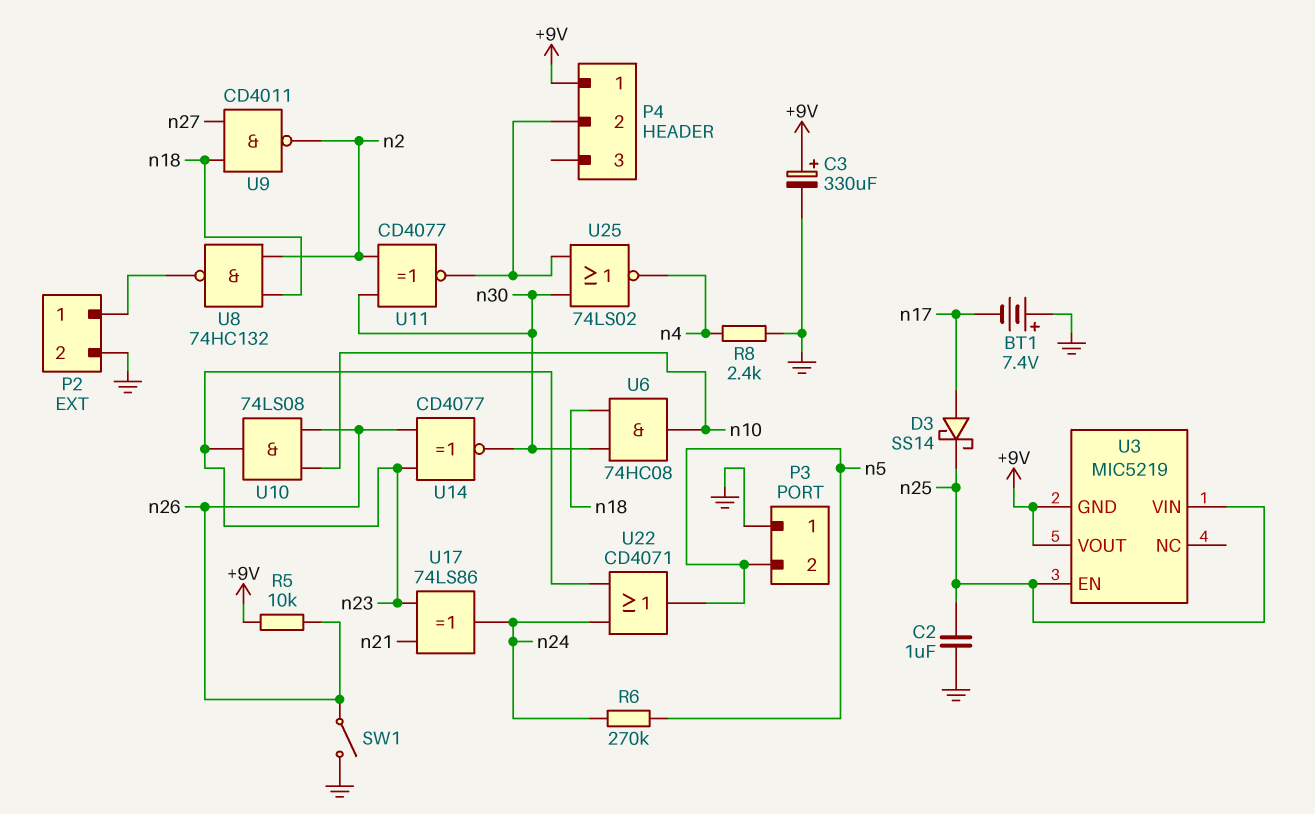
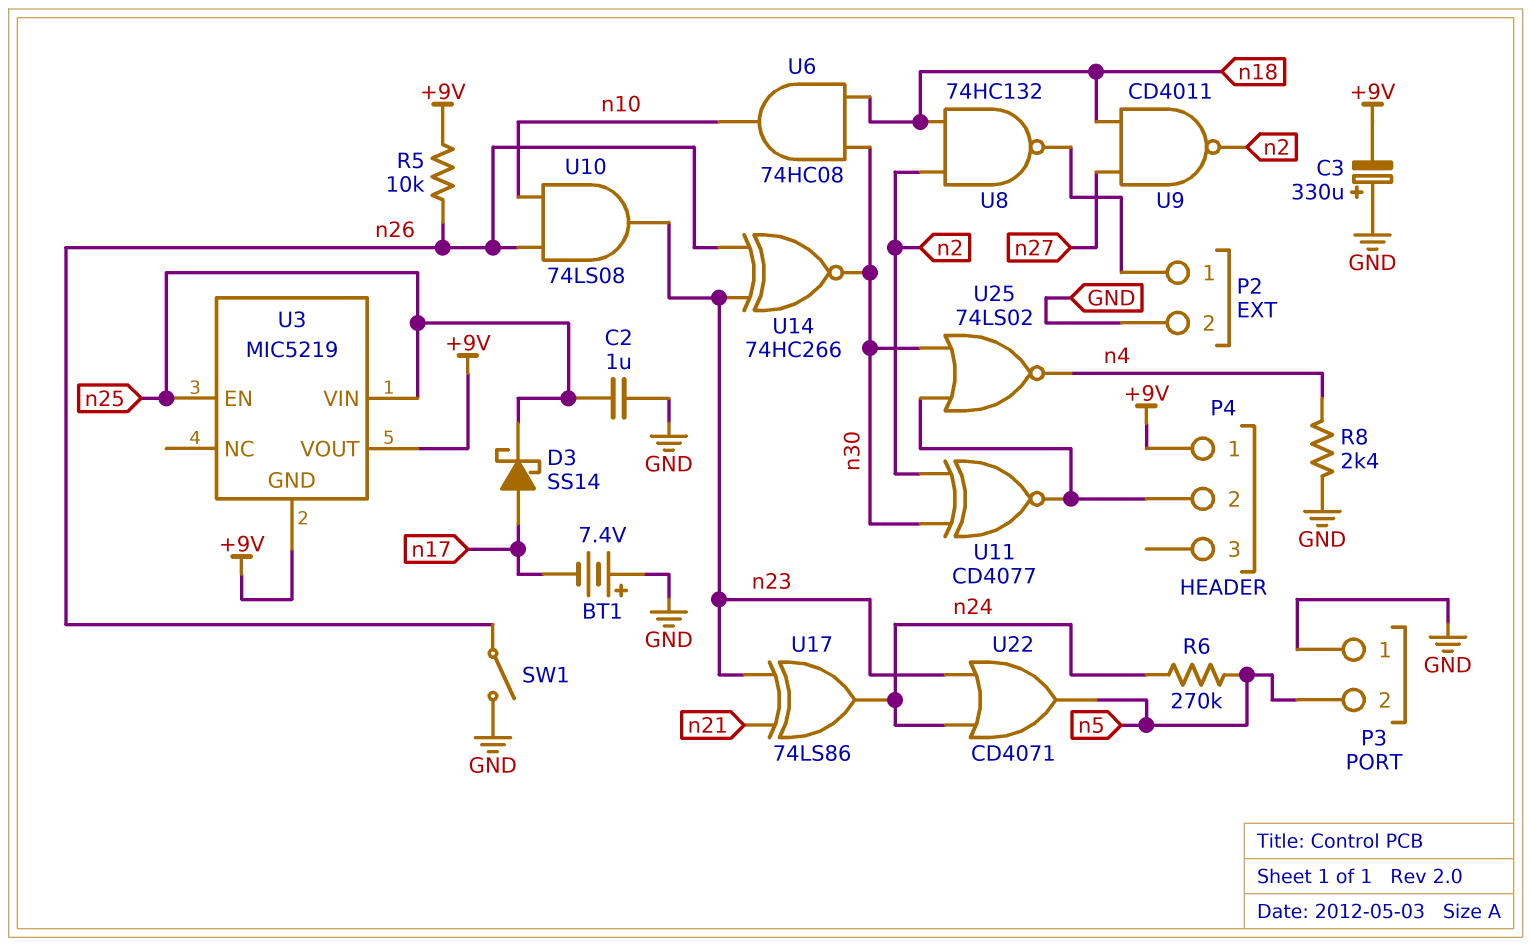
C3: 330uF (plus +9V, minus GND) -> 330uF (plus GND, minus +9V)
U14: XNOR CD4077 (in n23, in n26, out n30) -> XNOR 74HC266 (in n23, in n26, out n30)

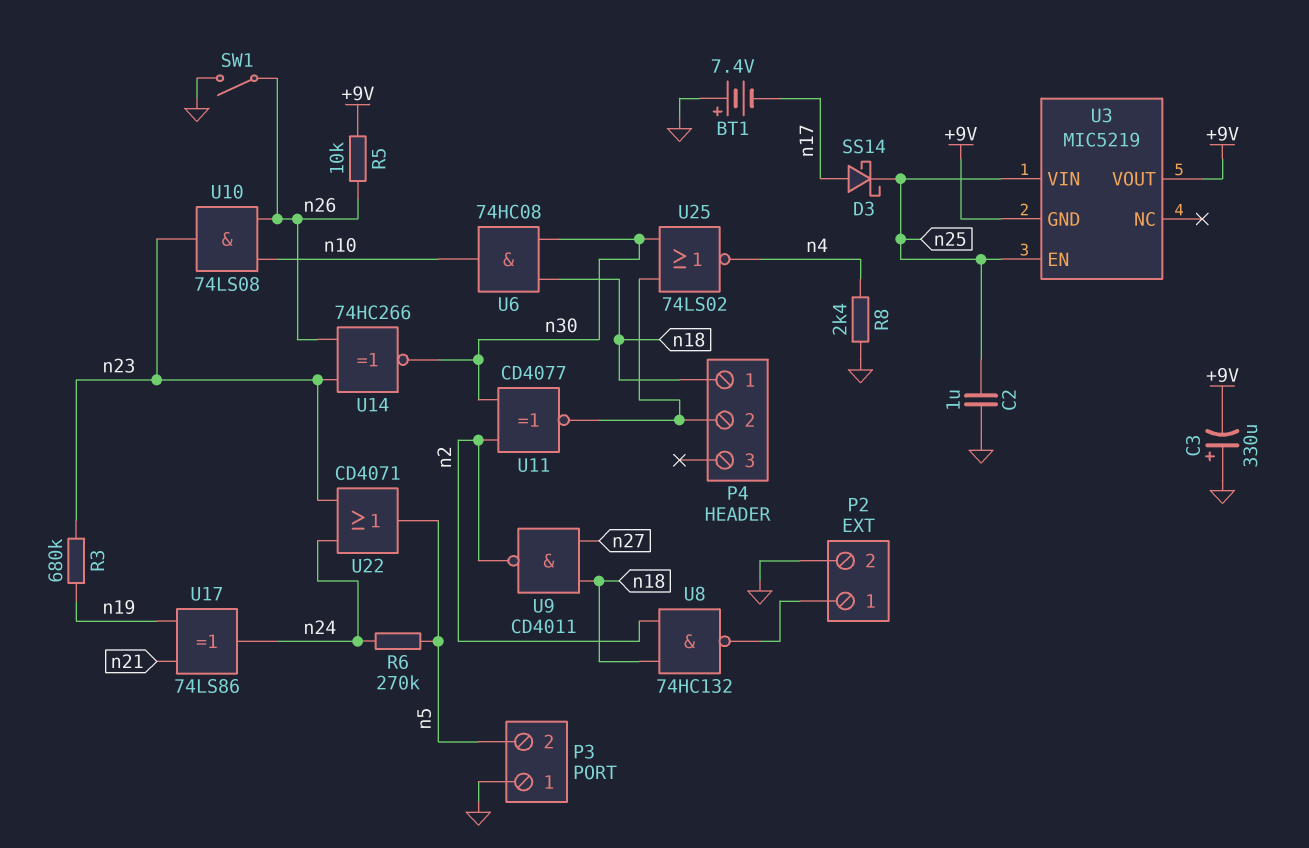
P4 pin 1: +9V -> n18
R3: none -> 680k (n19, n23)
U17: XOR 74LS86 (in n21, in n23, out n24) -> XOR 74LS86 (in n19, in n21, out n24)

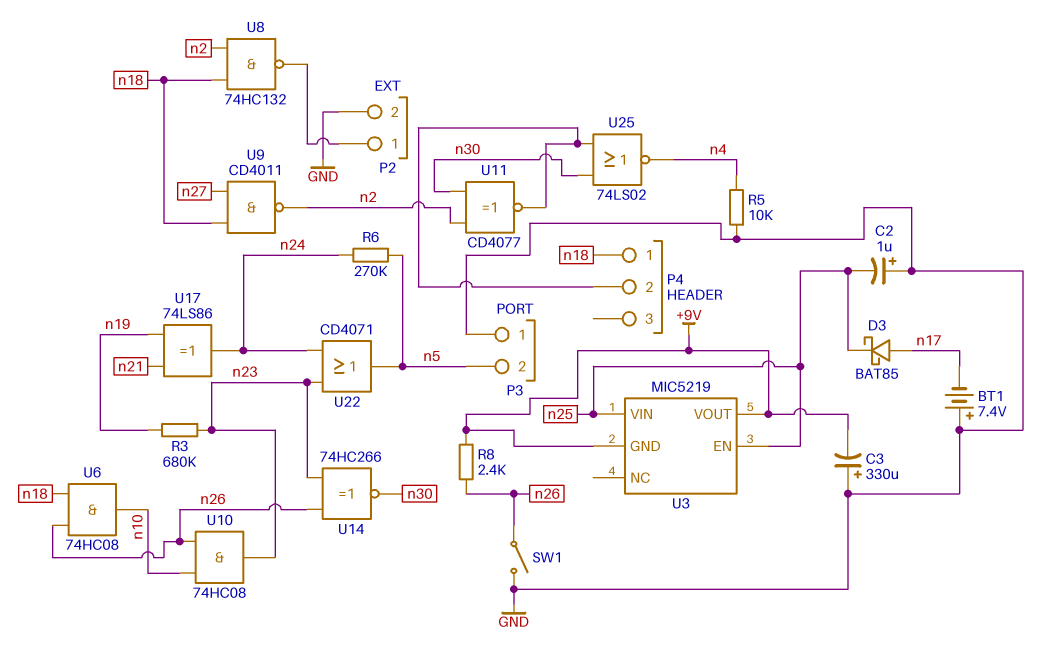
C2: 1uF (GND, n25) -> 1uF (plus GND, minus n25)
D3: schottky SS14 (A n17, K n25) -> schottky BAT85 (A n17, K n25)
R5: 10k (+9V, n26) -> 10k (GND, n4)
R8: 2.4k (GND, n4) -> 2.4k (+9V, n26)
U6: AND 74HC08 (in n18, in n30, out n10) -> AND 74HC08 (in n18, in n26, out n10)
U10: AND 74LS08 (in n10, in n26, out n23) -> AND 74HC08 (in n10, in n26, out n23)

